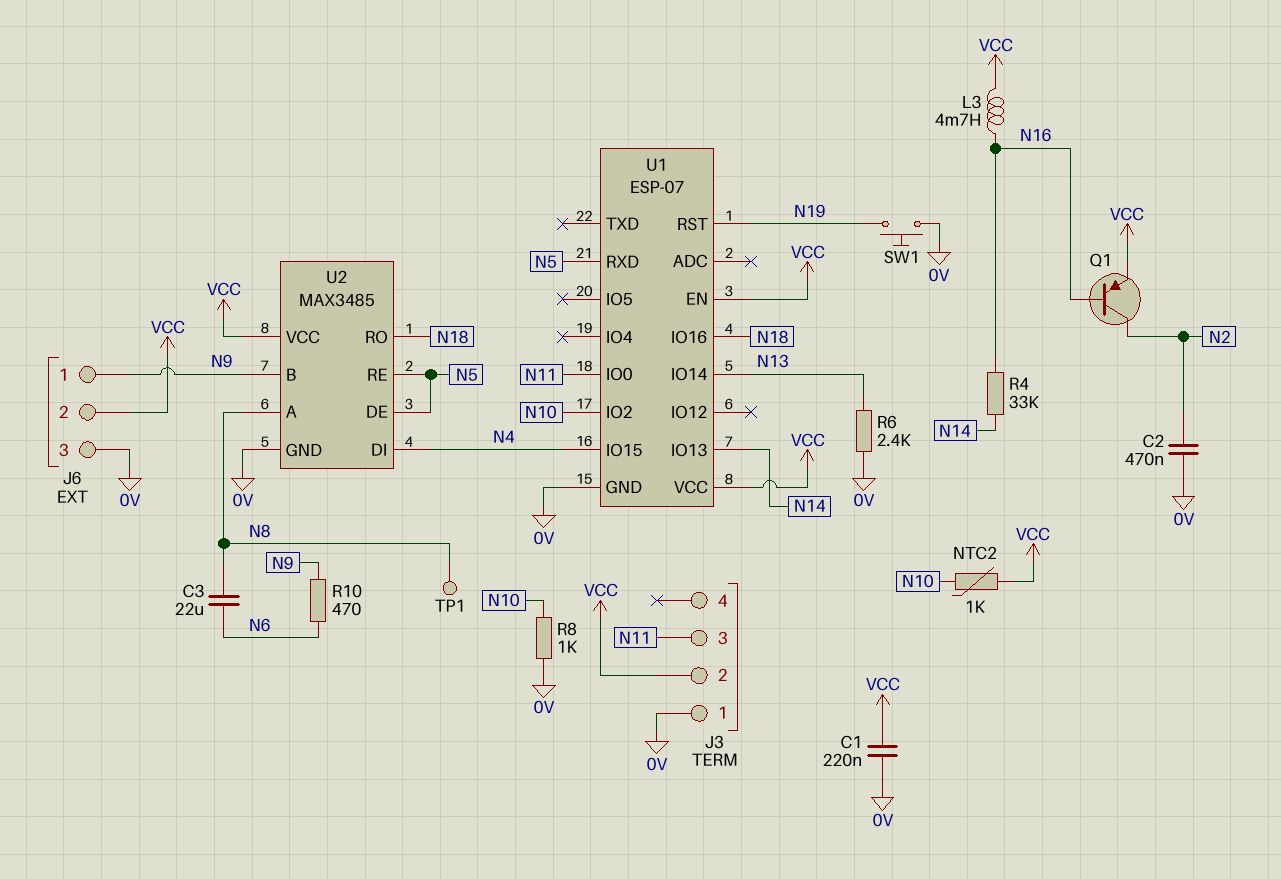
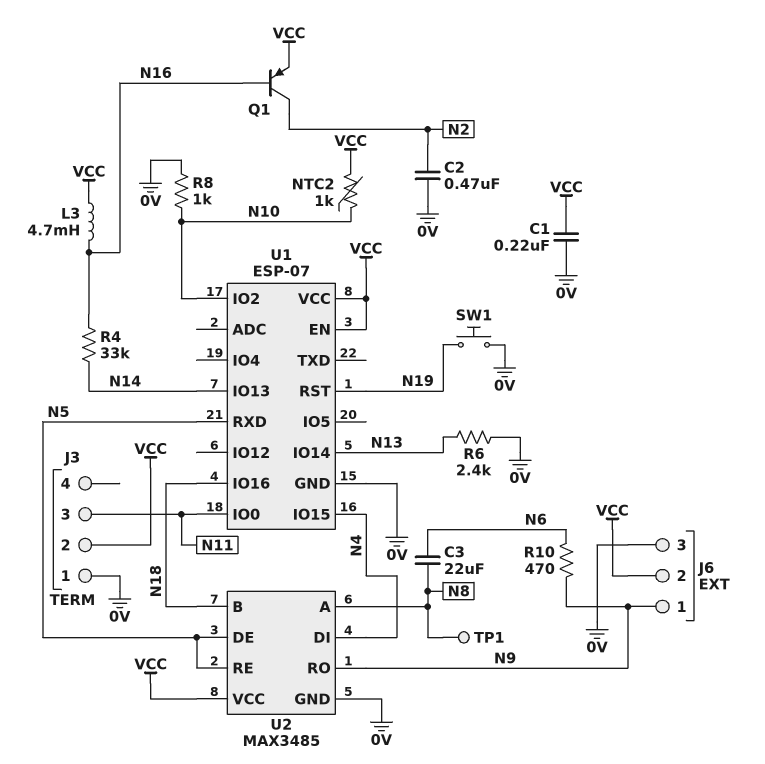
U2 pin B: N9 -> N18
U2 pin RO: N18 -> N9

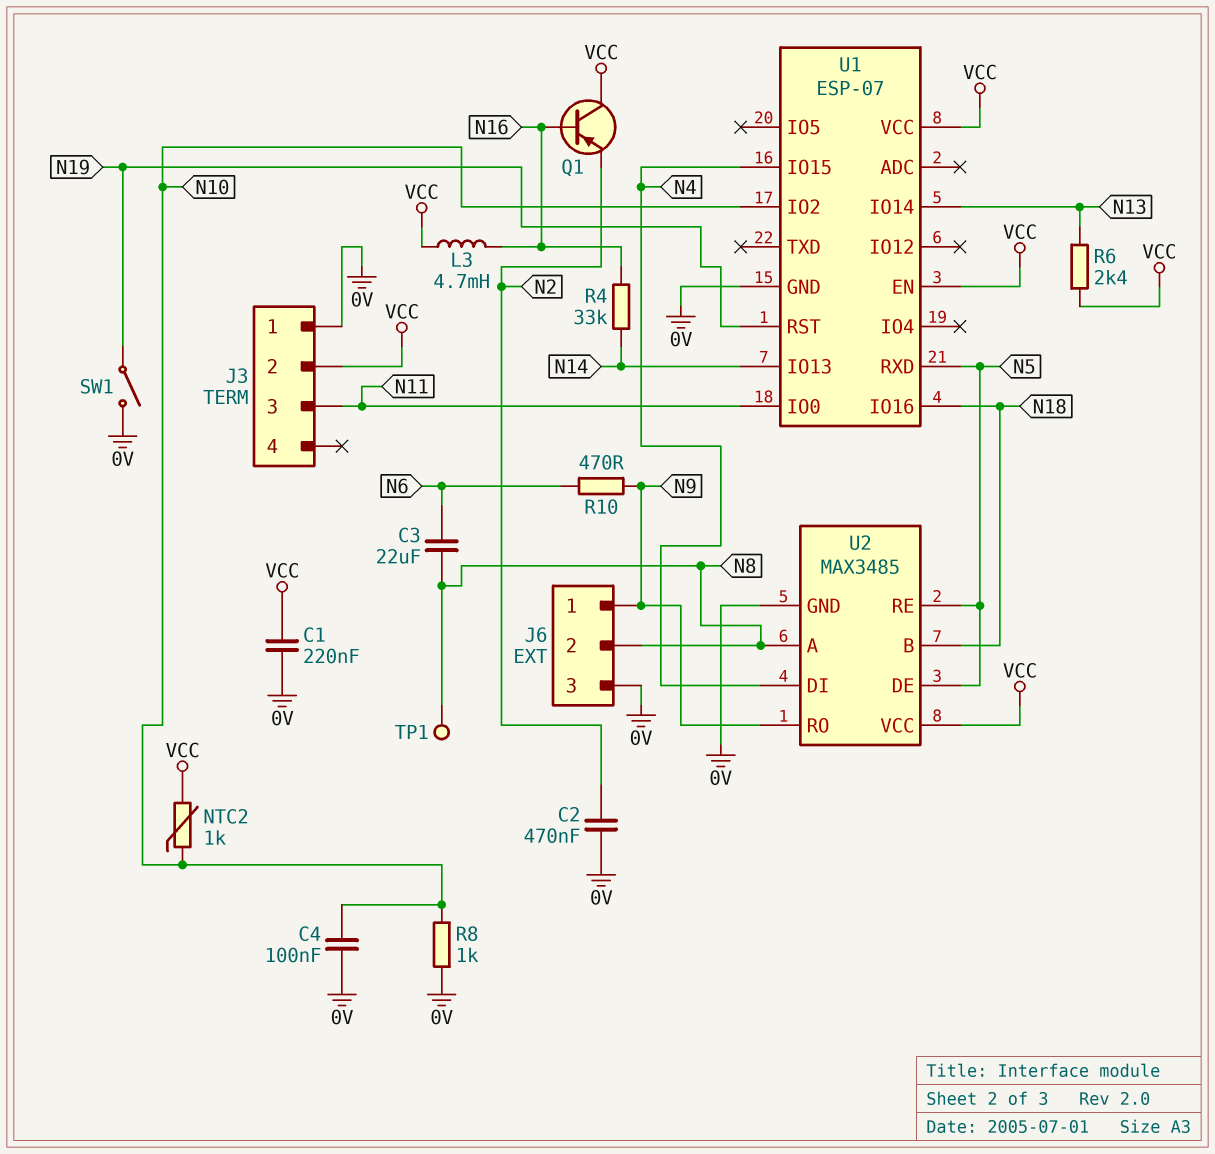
C4: none -> 100nF (0V, N10)
J6 pin 2: VCC -> N8
Q1: PNP (B N16, C N2, E VCC) -> PNP (B N16, C VCC, E N2)
R6: 2.4k (0V, N13) -> 2.4k (N13, VCC)
SW1: button (0V, N19) -> switch (0V, N19)

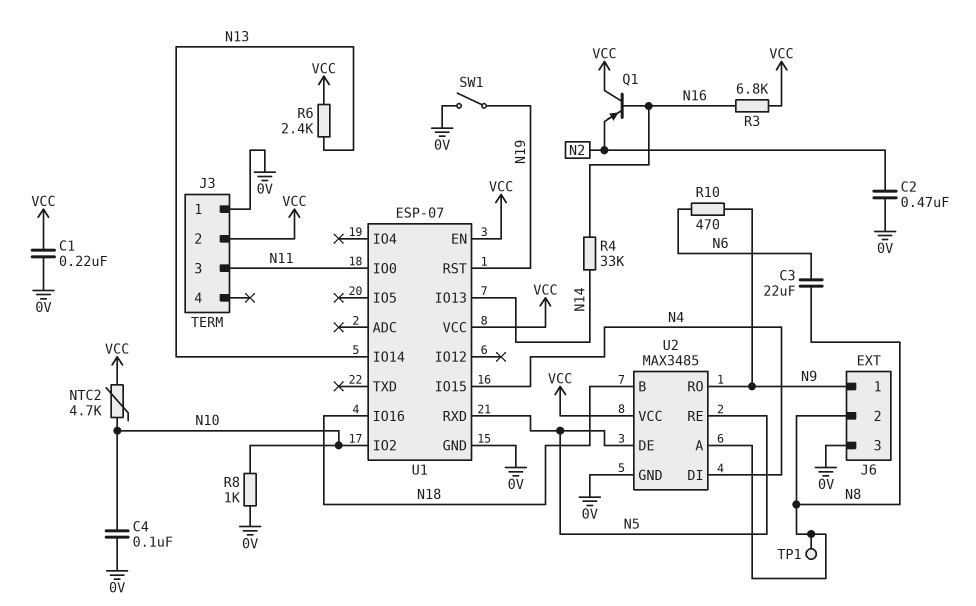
L3: 4.7mH (N16, VCC) -> none
NTC2: 1k (N10, VCC) -> 4.7k (N10, VCC)
R3: none -> 6.8k (N16, VCC)

